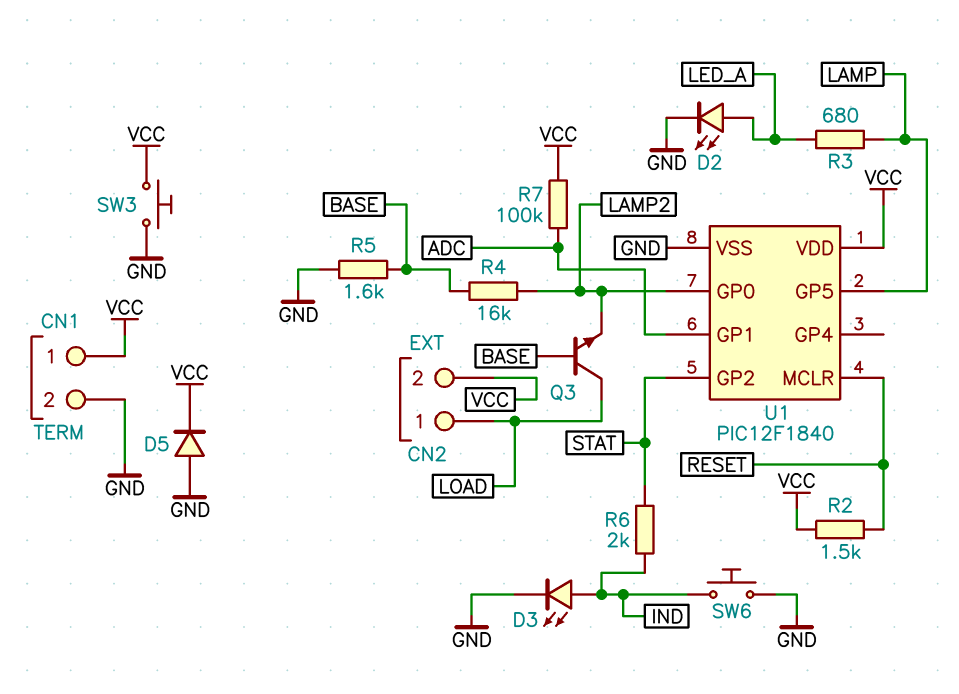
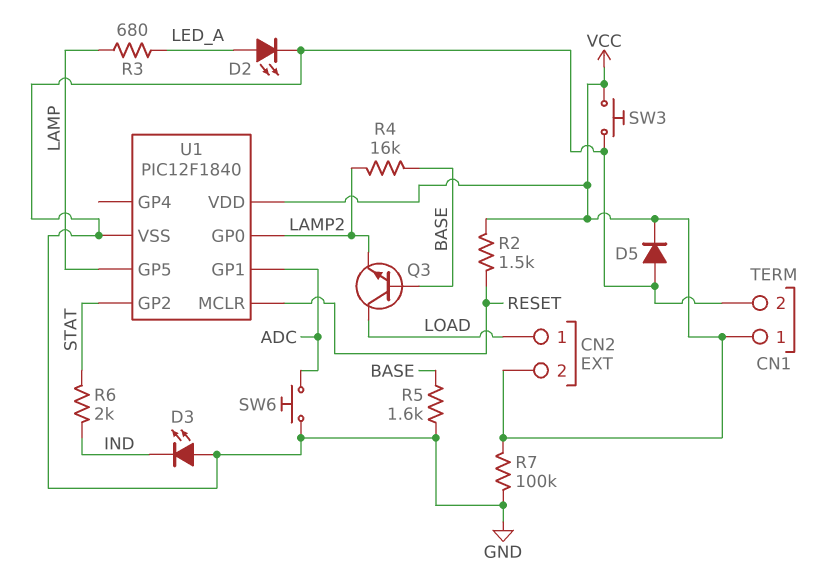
D3: LED (A IND, K GND) -> LED (A GND, K IND)
R7: 100k (ADC, VCC) -> 100k (GND, VCC)
SW6: button (GND, IND) -> button (ADC, GND)

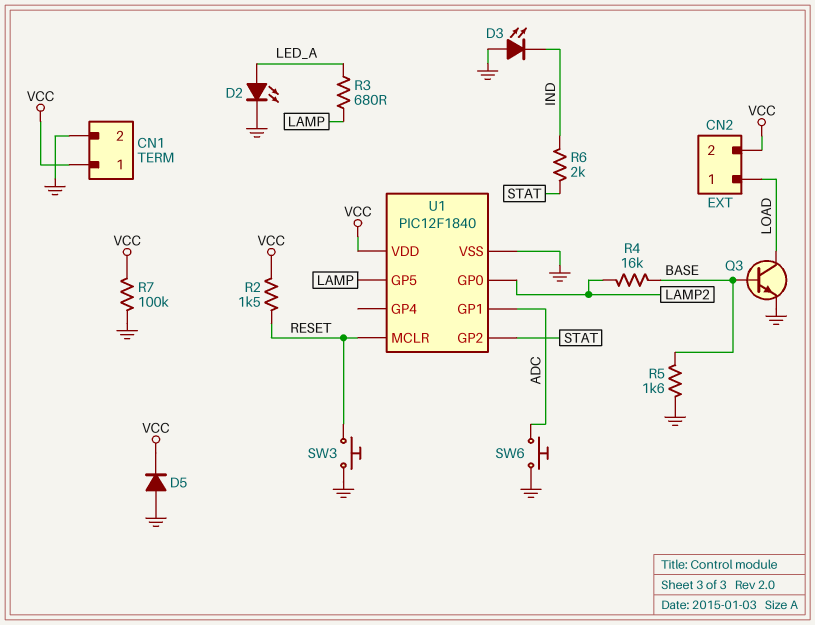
Q3: NPN (B BASE, C LOAD, E LAMP2) -> NPN (B BASE, C LOAD, E GND)
SW3: button (GND, VCC) -> button (GND, RESET)

